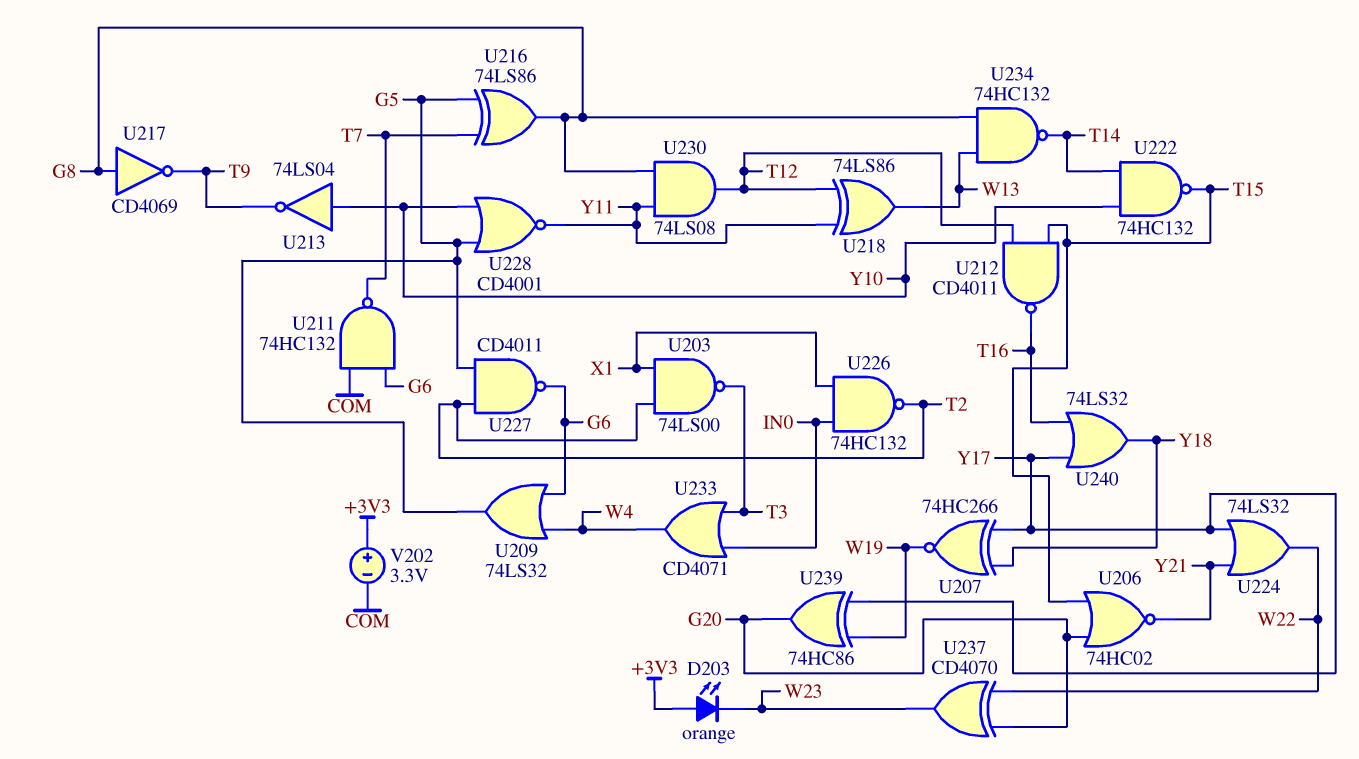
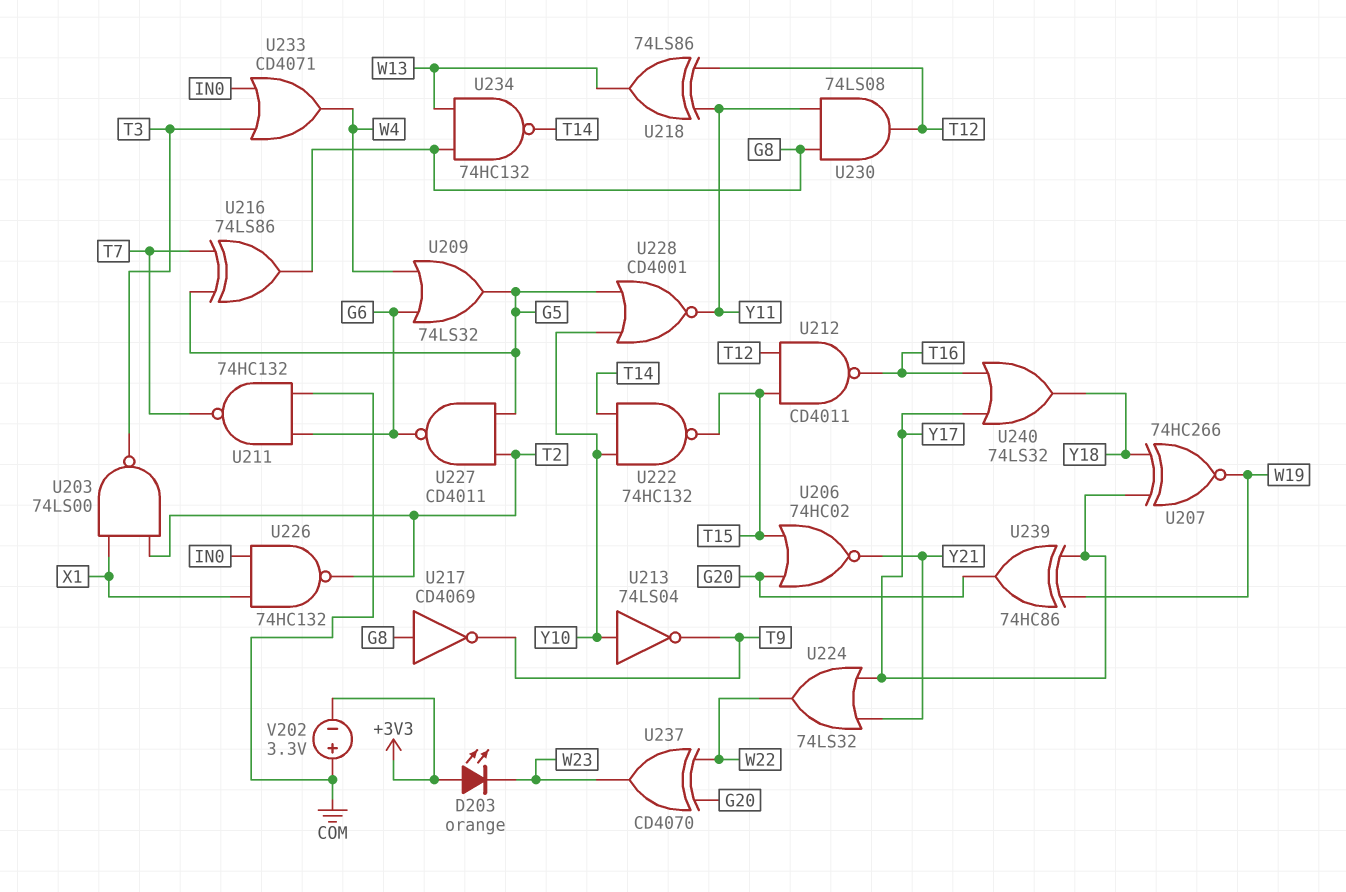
V202: 3.3V (plus +3V3, minus COM) -> 3.3V (plus COM, minus +3V3)

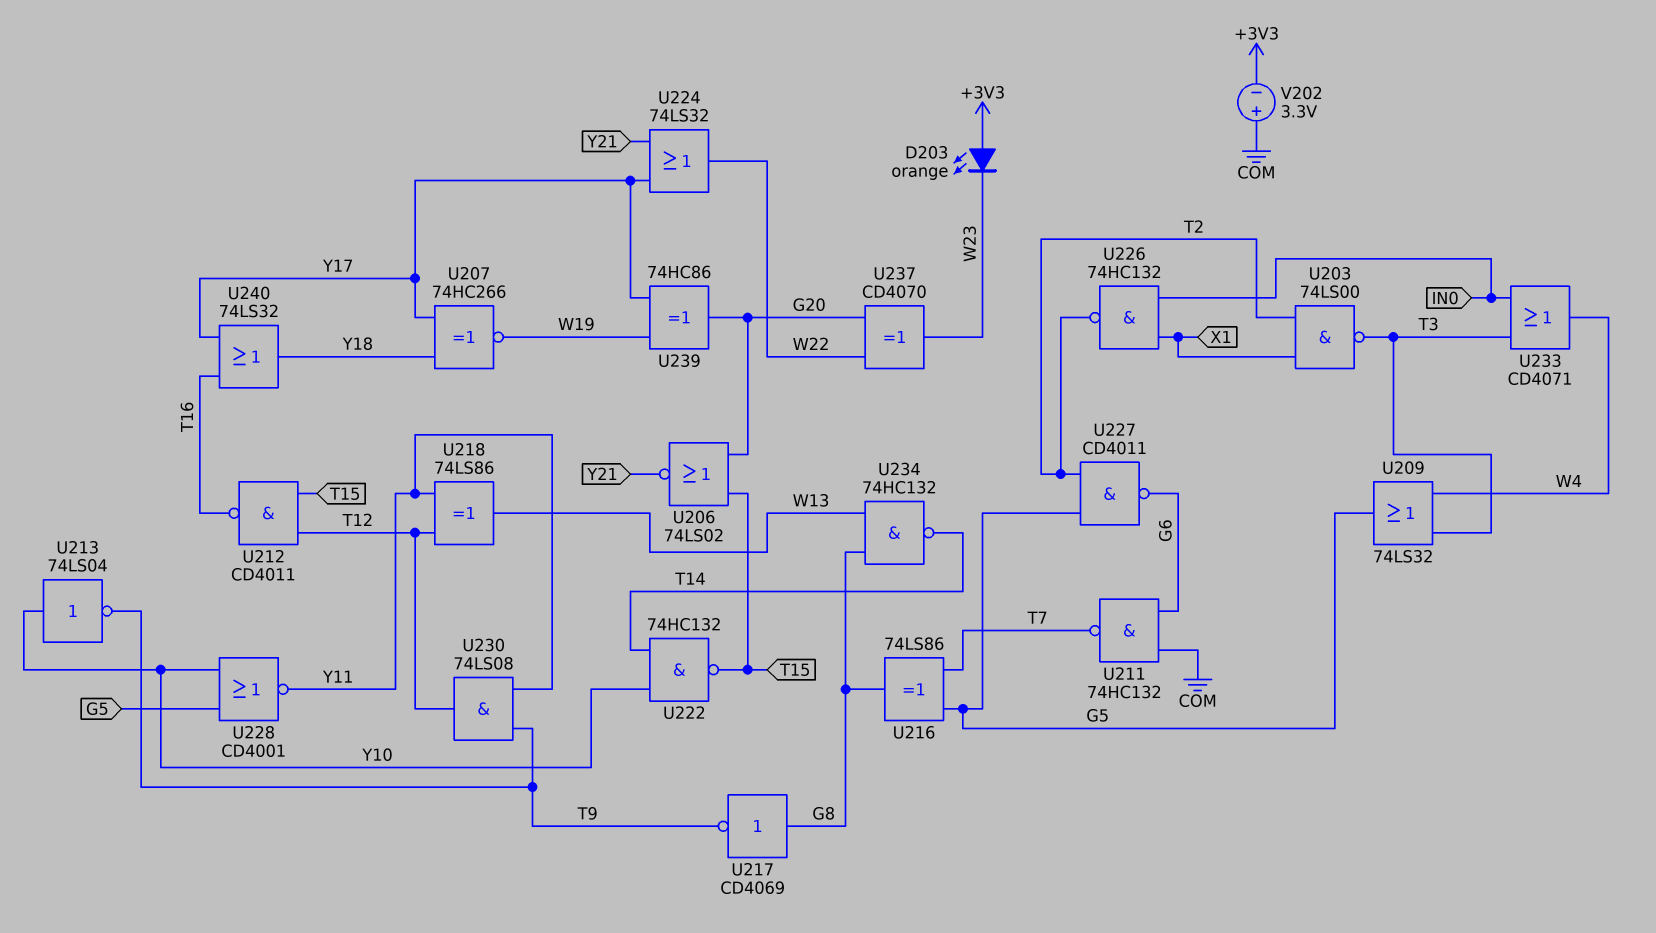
U206: NOR 74HC02 (in G20, in T15, out Y21) -> NOR 74LS02 (in G20, in T15, out Y21)
U209: OR 74LS32 (in G6, in W4, out G5) -> OR 74LS32 (in T3, in W4, out G5)
U230: AND 74LS08 (in G8, in Y11, out T12) -> AND 74LS08 (in T9, in Y11, out T12)

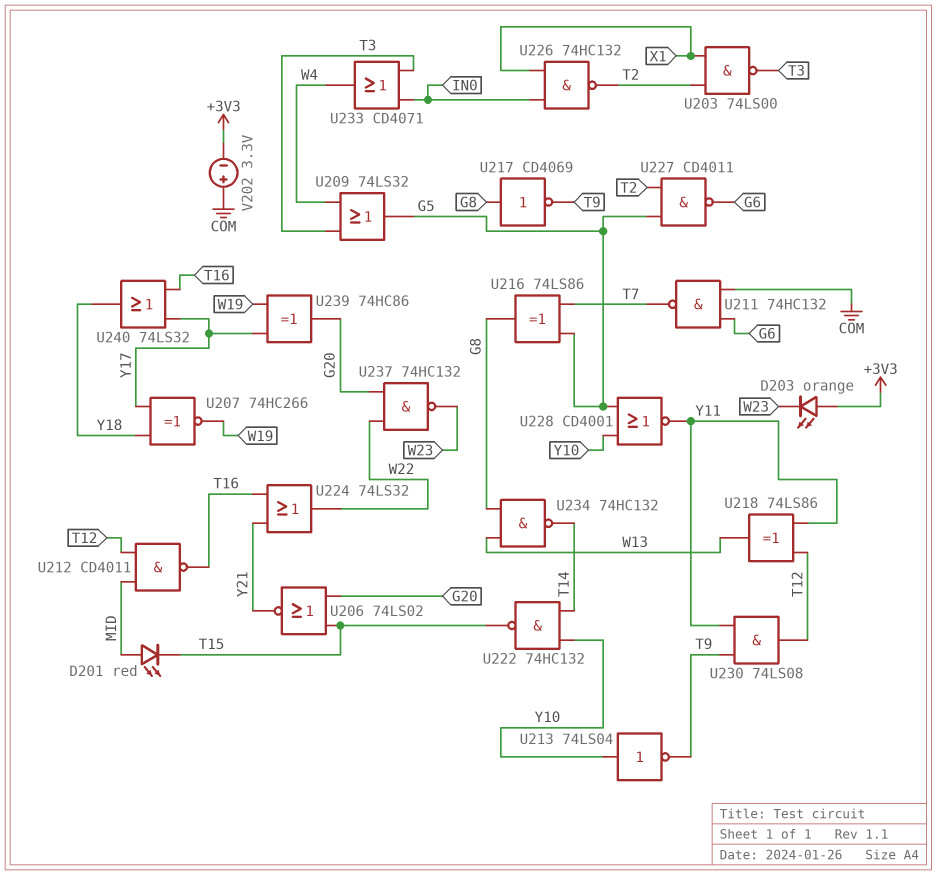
D201: none -> LED red (A MID, K T15)
U212: NAND CD4011 (in T12, in T15, out T16) -> NAND CD4011 (in MID, in T12, out T16)
U224: OR 74LS32 (in Y17, in Y21, out W22) -> OR 74LS32 (in T16, in Y21, out W22)
U237: XOR CD4070 (in G20, in W22, out W23) -> NAND 74HC132 (in G20, in W22, out W23)

